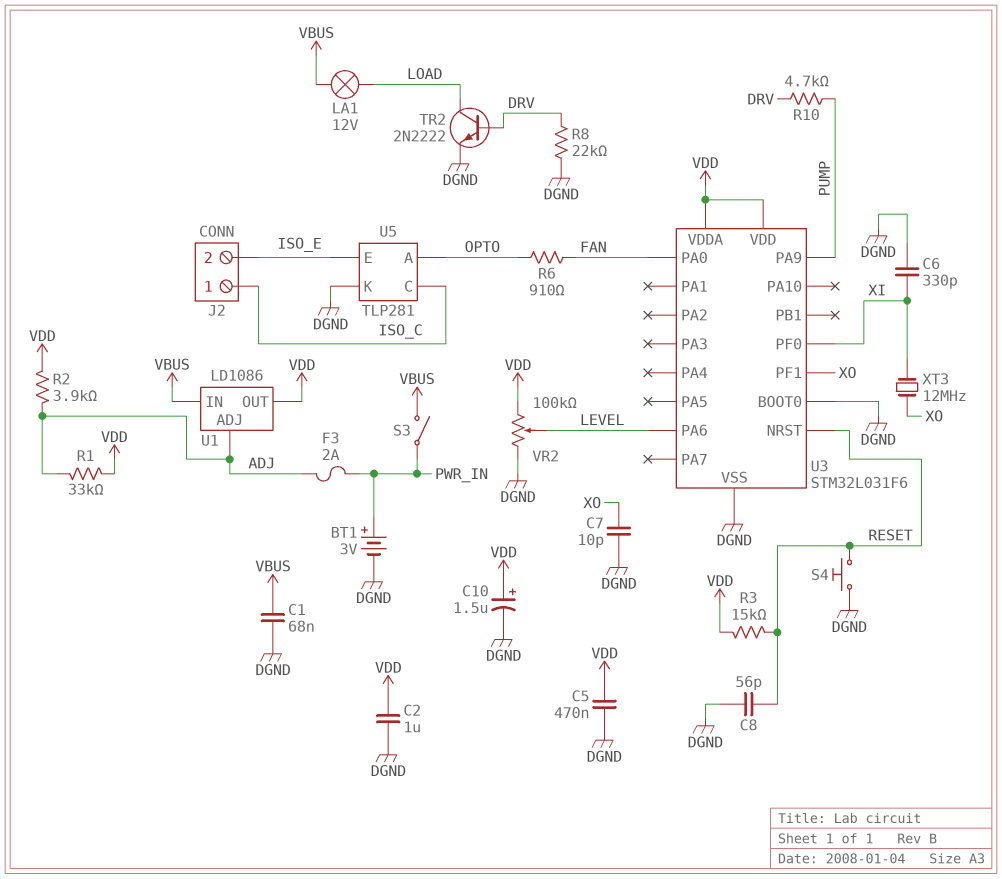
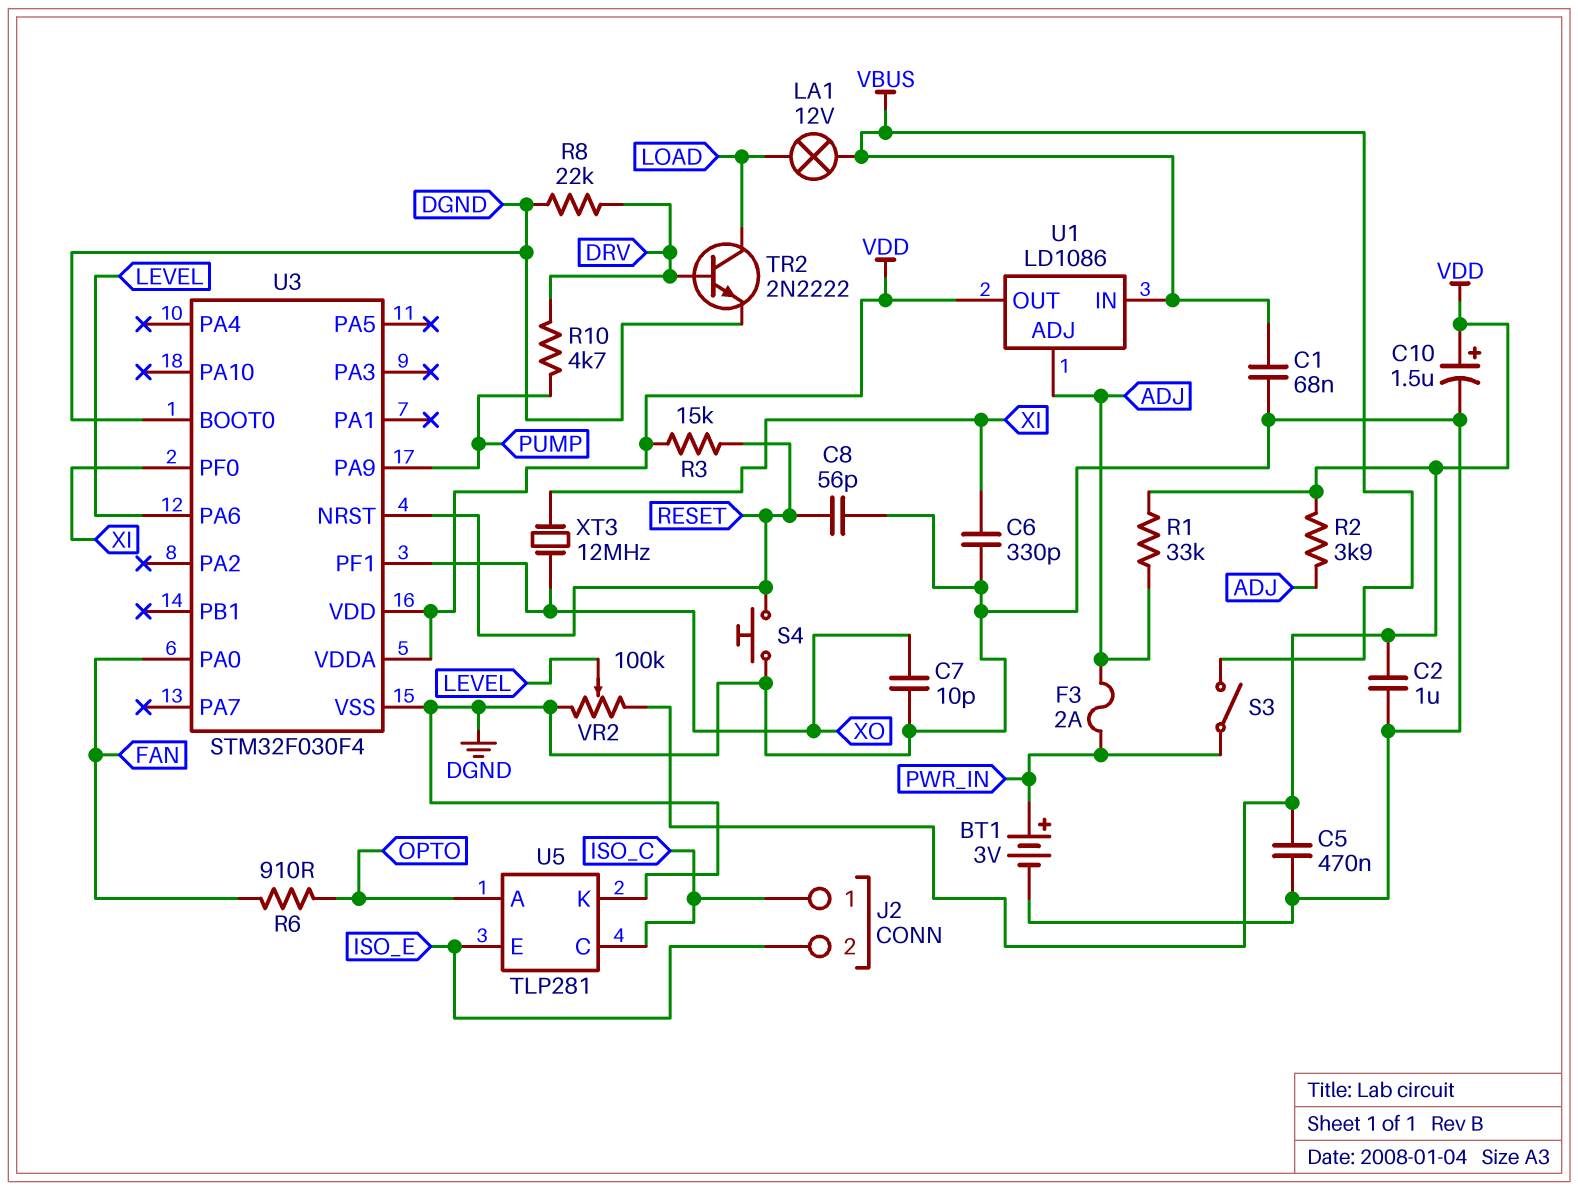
U3: STM32L031F6 -> STM32F030F4

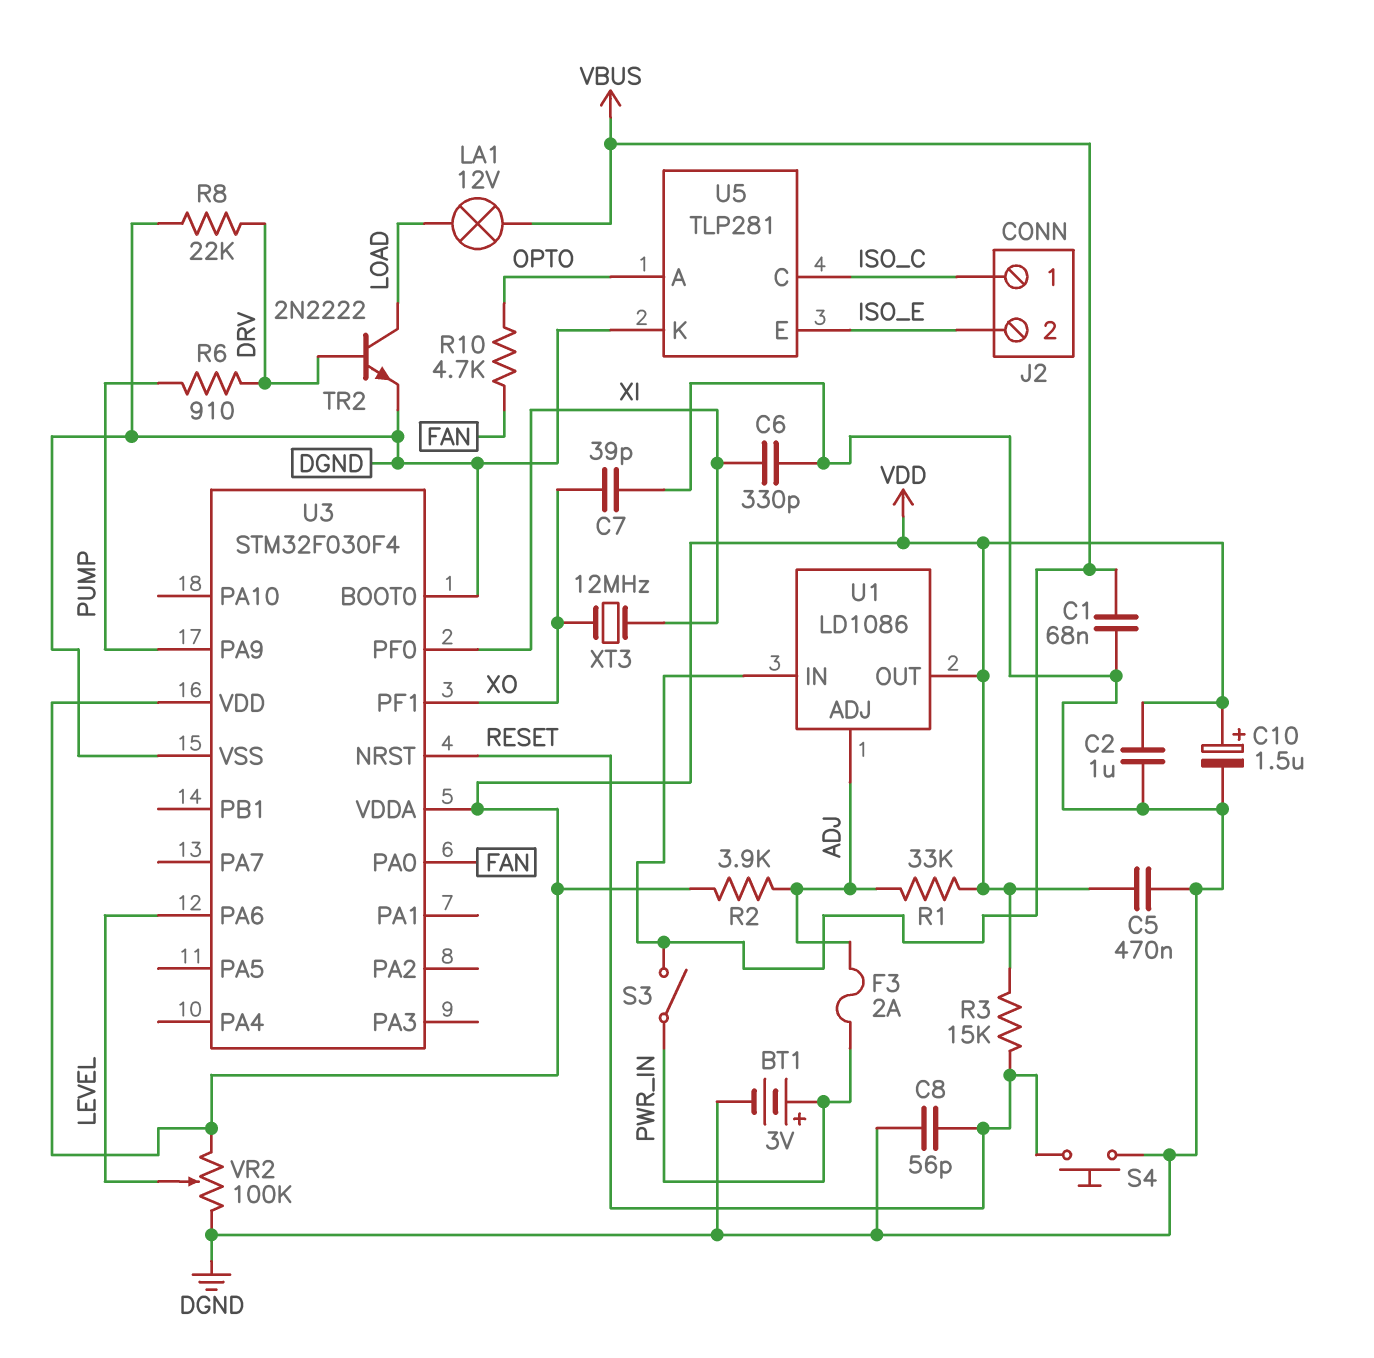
C7: 10pF (DGND, XO) -> 39pF (DGND, XO)
R6: 910 (FAN, OPTO) -> 910 (DRV, PUMP)
R10: 4.7k (DRV, PUMP) -> 4.7k (FAN, OPTO)

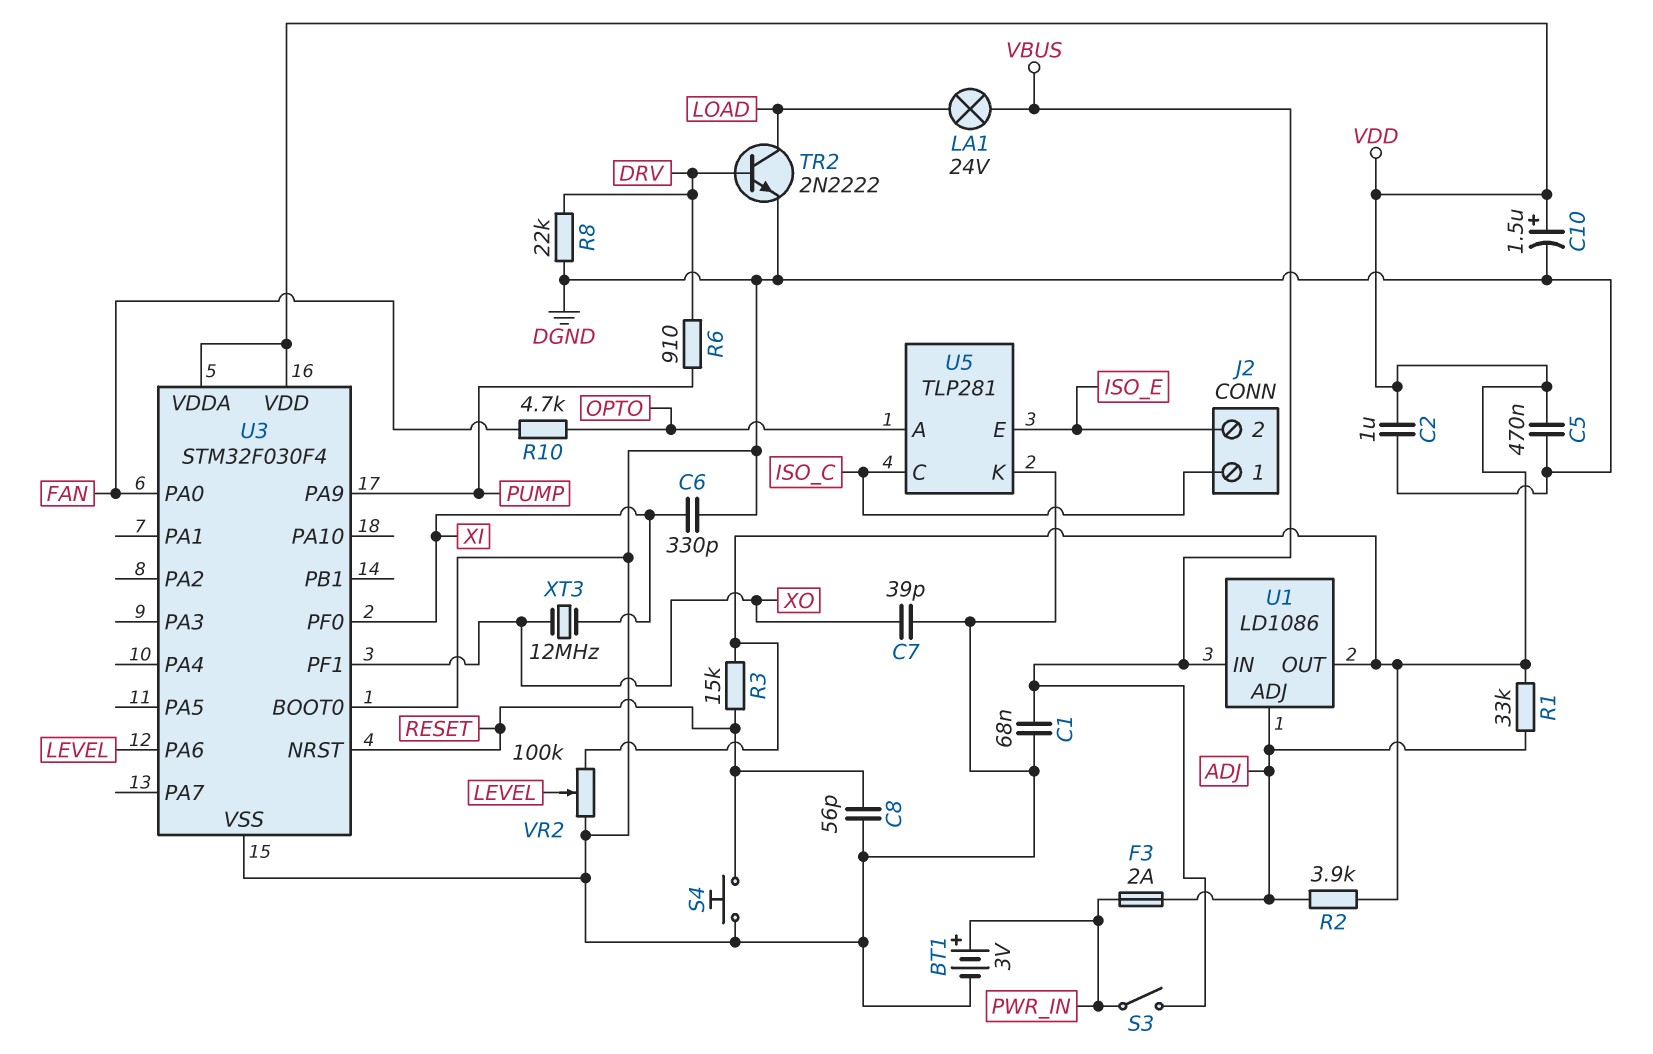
LA1: lamp 12V (LOAD, VBUS) -> lamp 24V (LOAD, VBUS)

